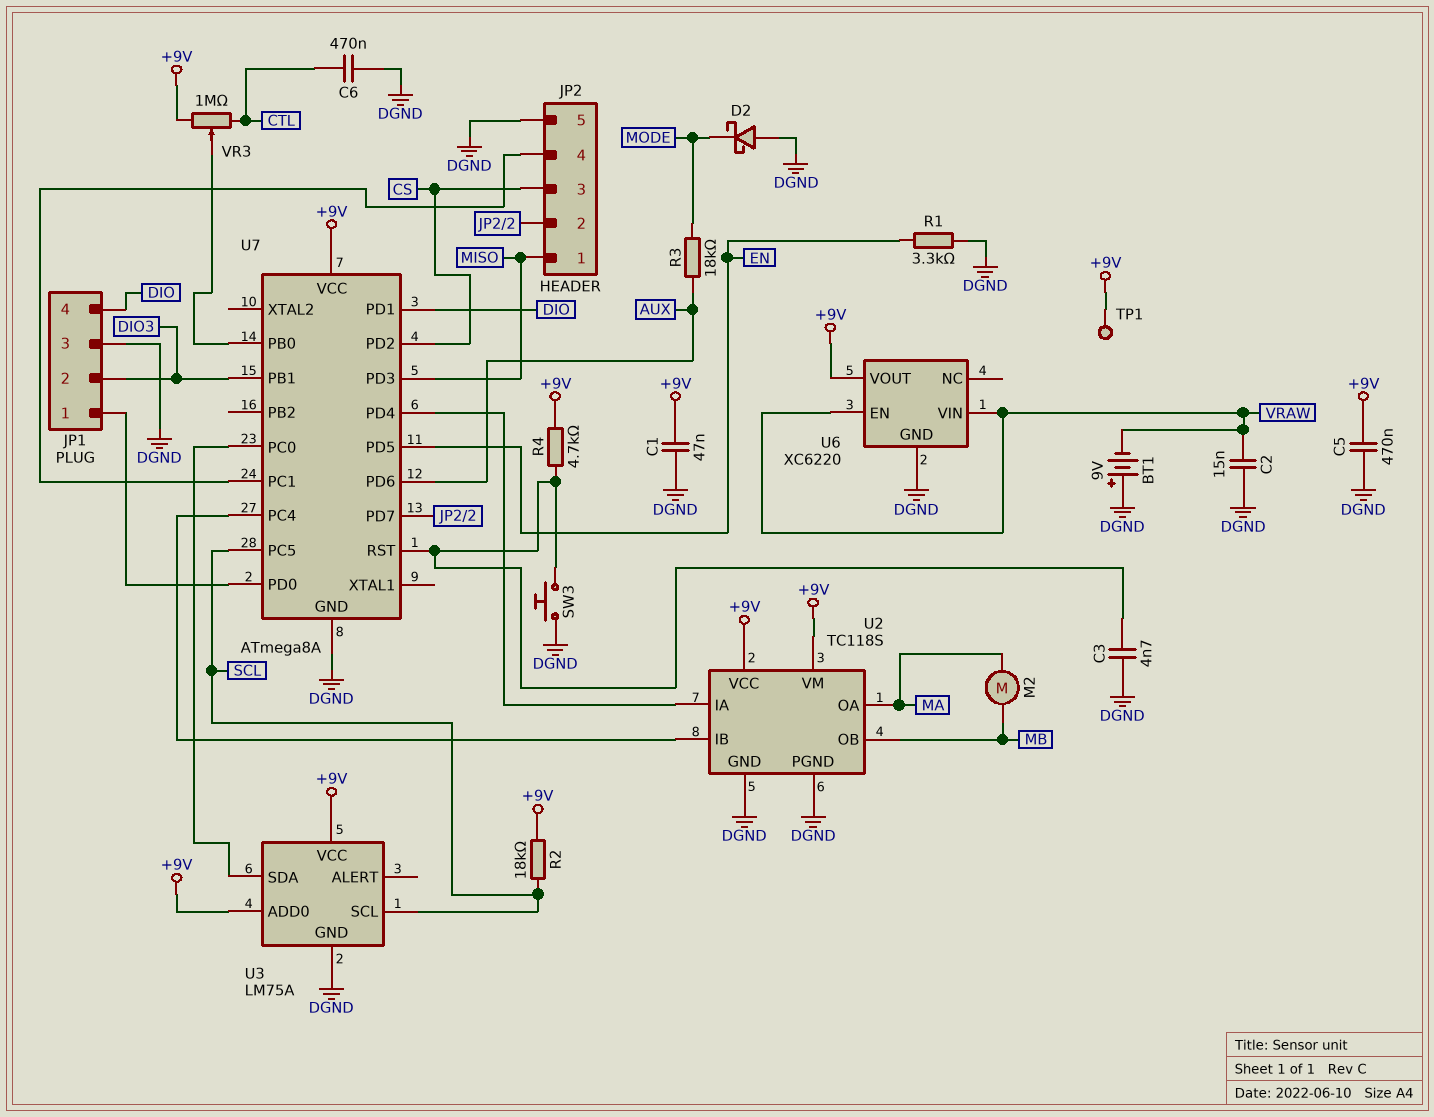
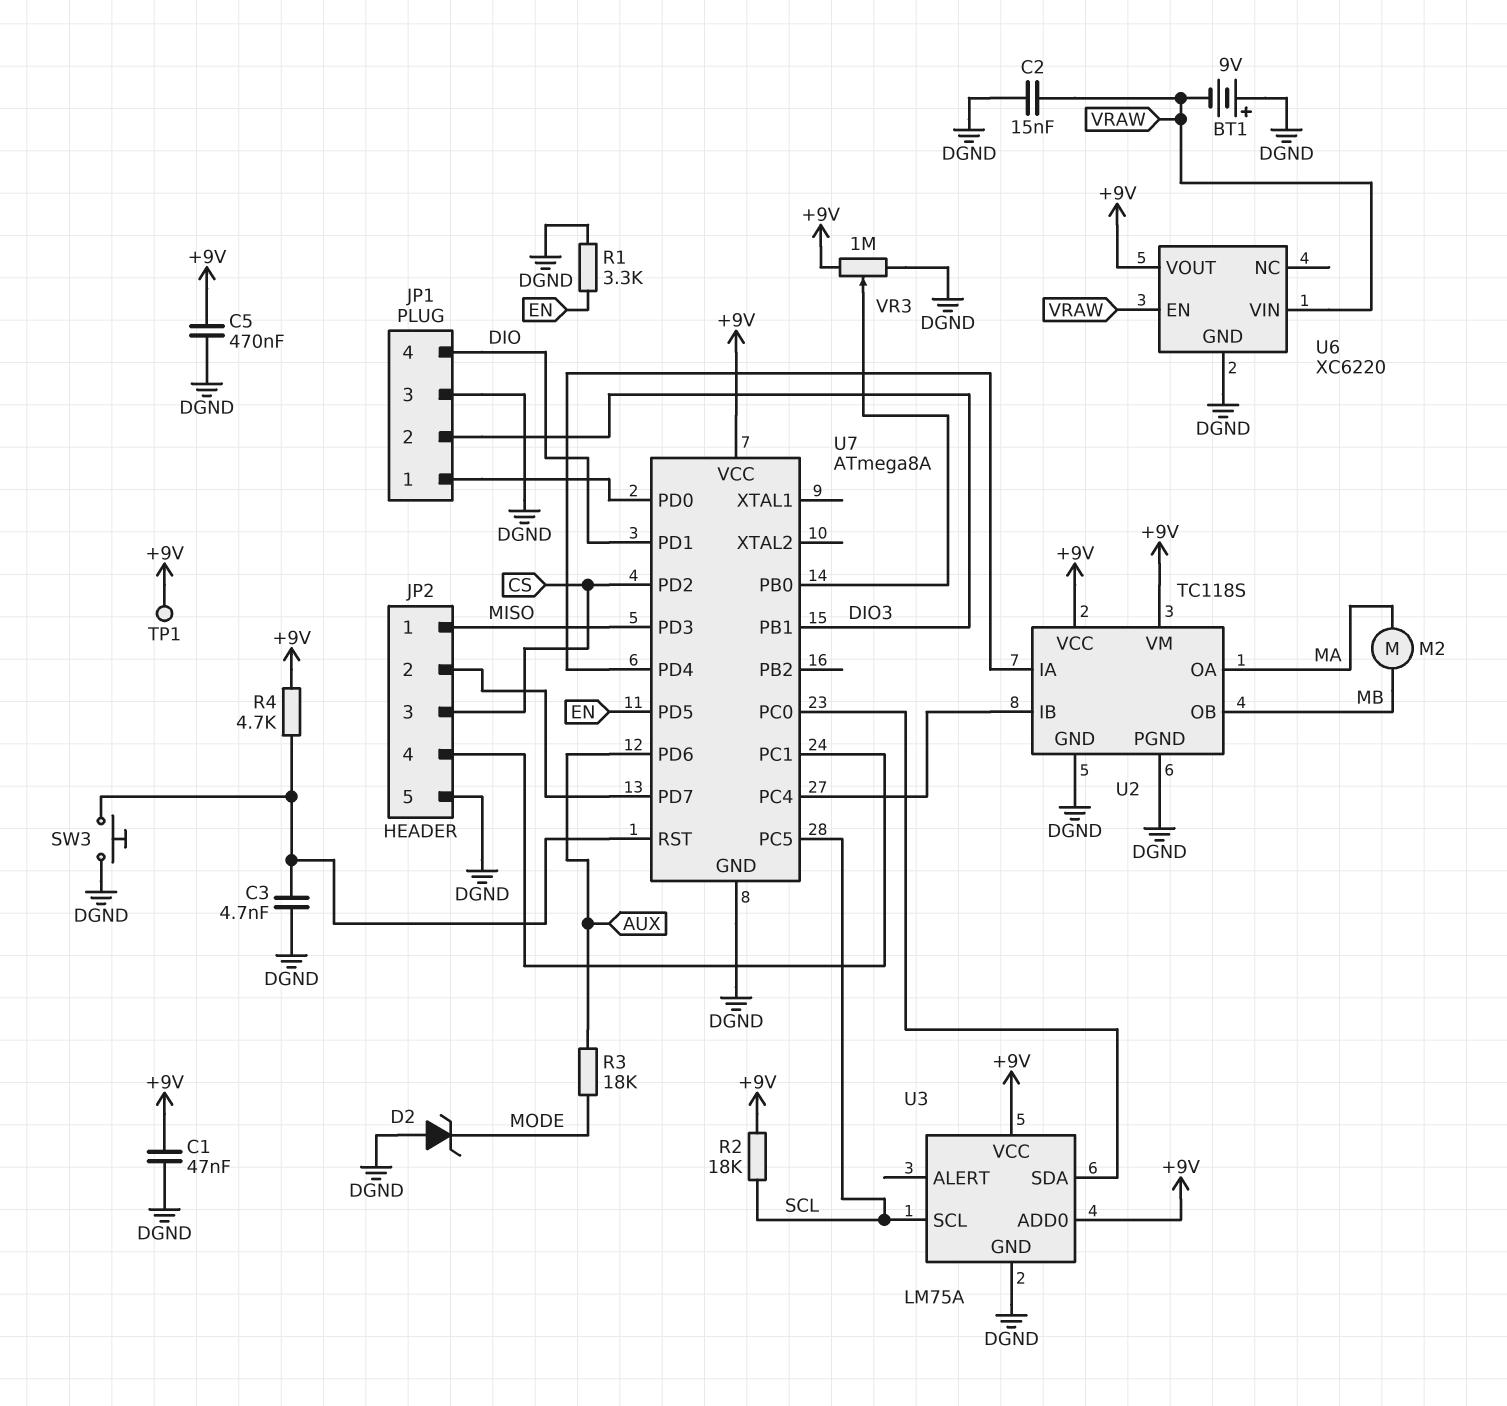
C6: 470nF (CTL, DGND) -> none
D2: schottky (A DGND, K MODE) -> zener (A DGND, K MODE)
VR3: 1M (+9V, CTL, wiper U7/PB0) -> 1M (+9V, DGND, wiper U7/PB0)

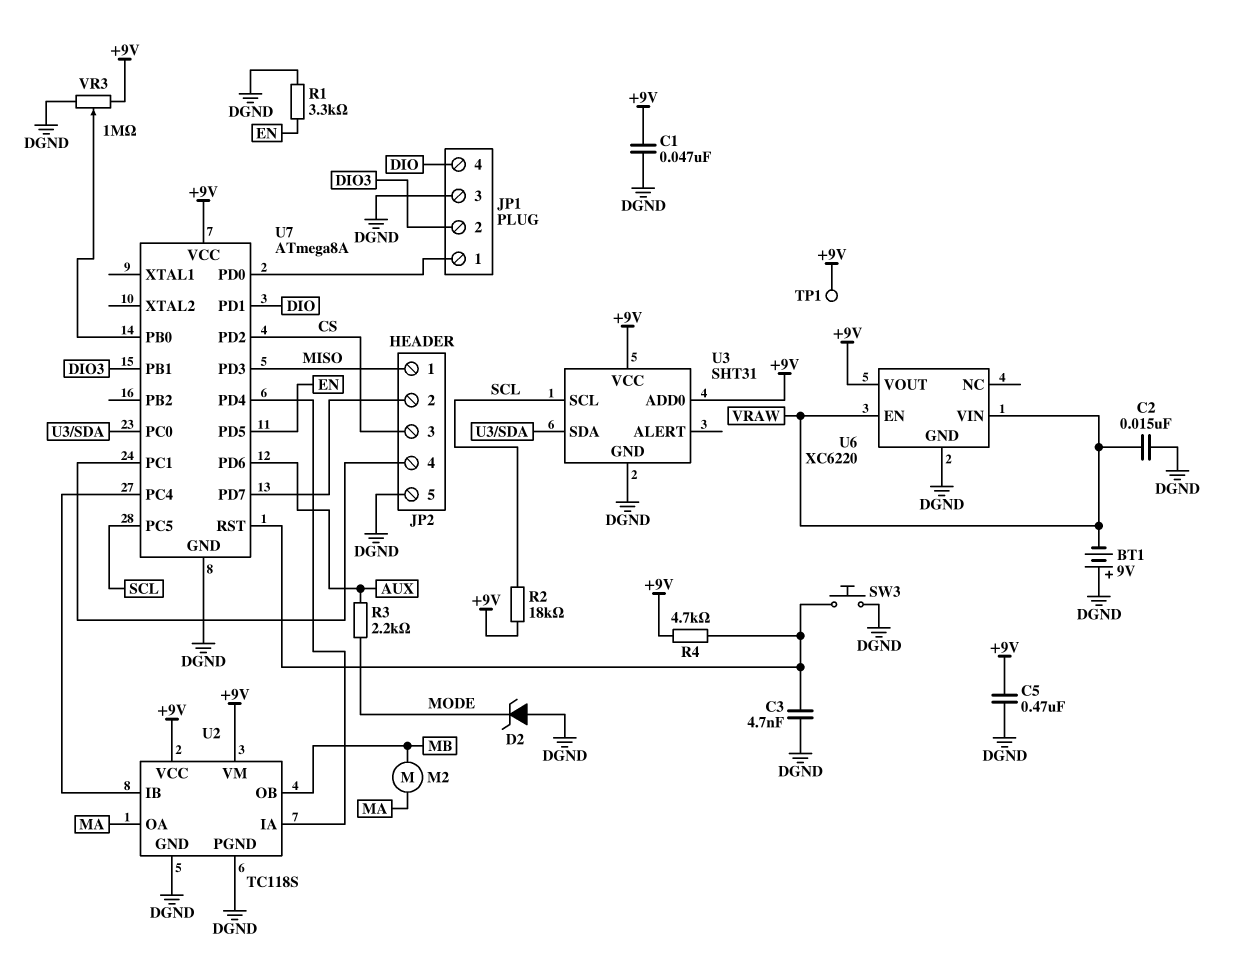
R3: 18k (AUX, MODE) -> 2.2k (AUX, MODE)
U3: LM75A -> SHT31

